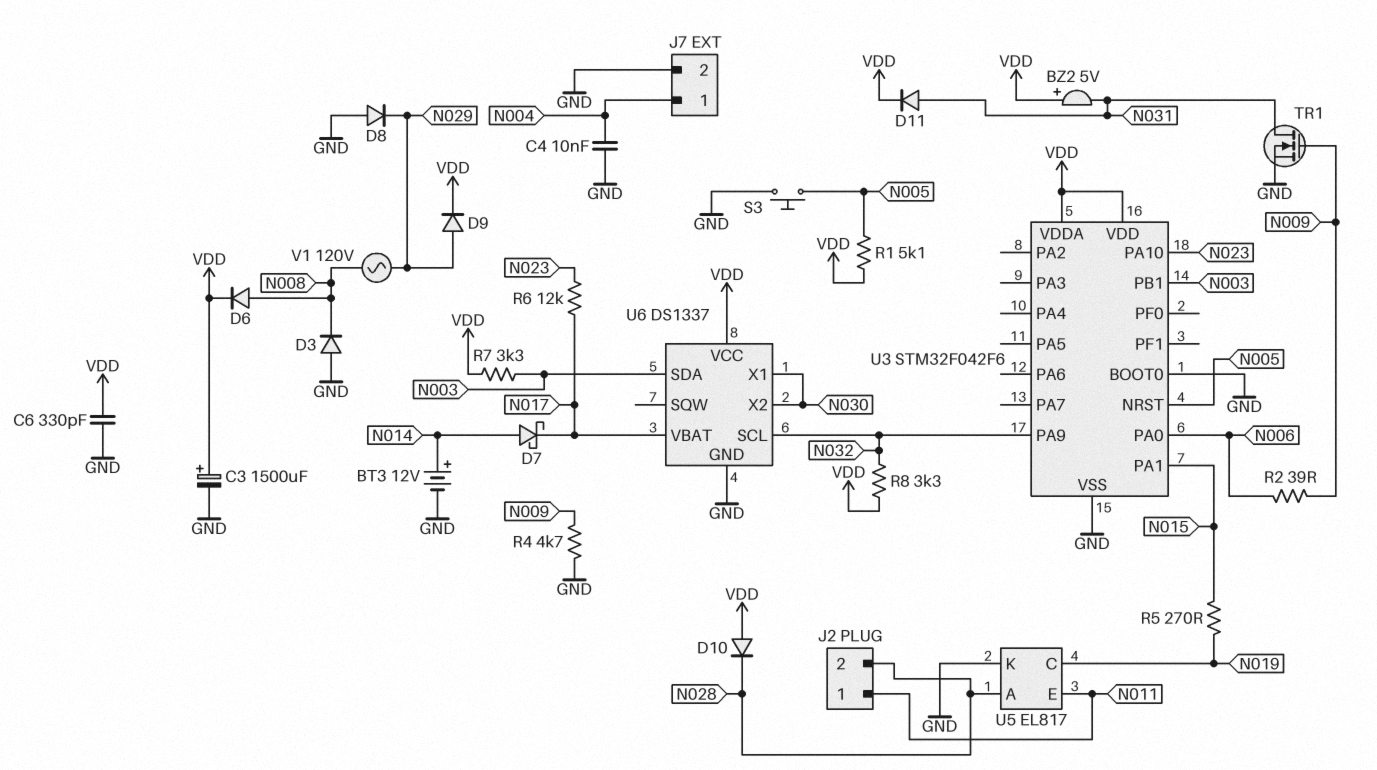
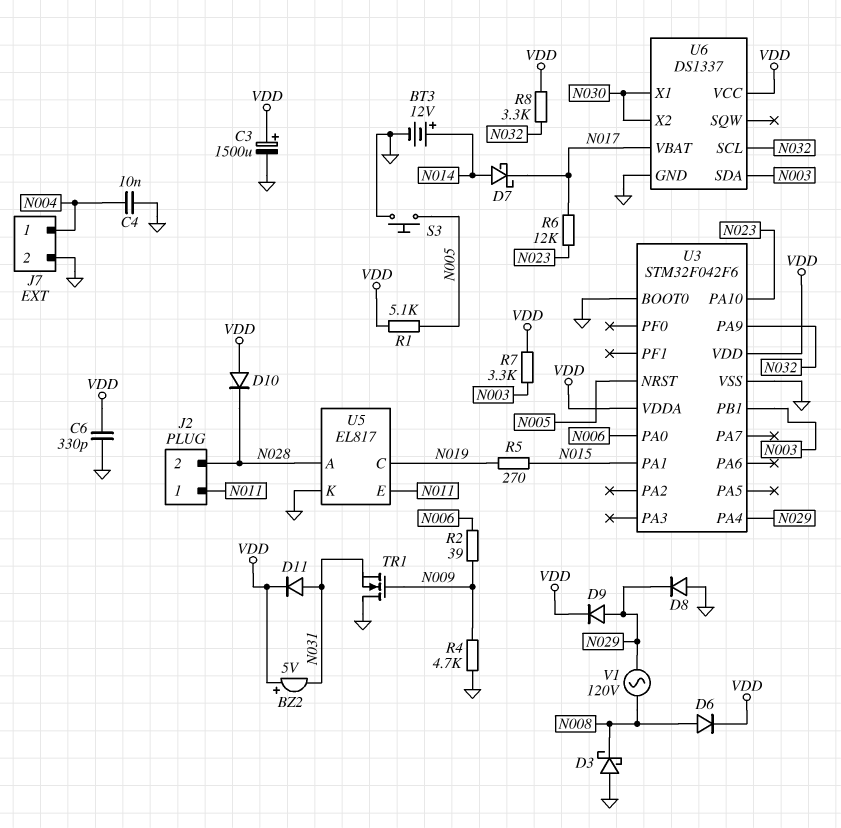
D3: diode (A GND, K N008) -> schottky (A GND, K N008)
TR1: NMOS (G N009, D N031, S GND) -> NMOS (G N009, D GND, S N031)
U3 pin PA4: none -> N029

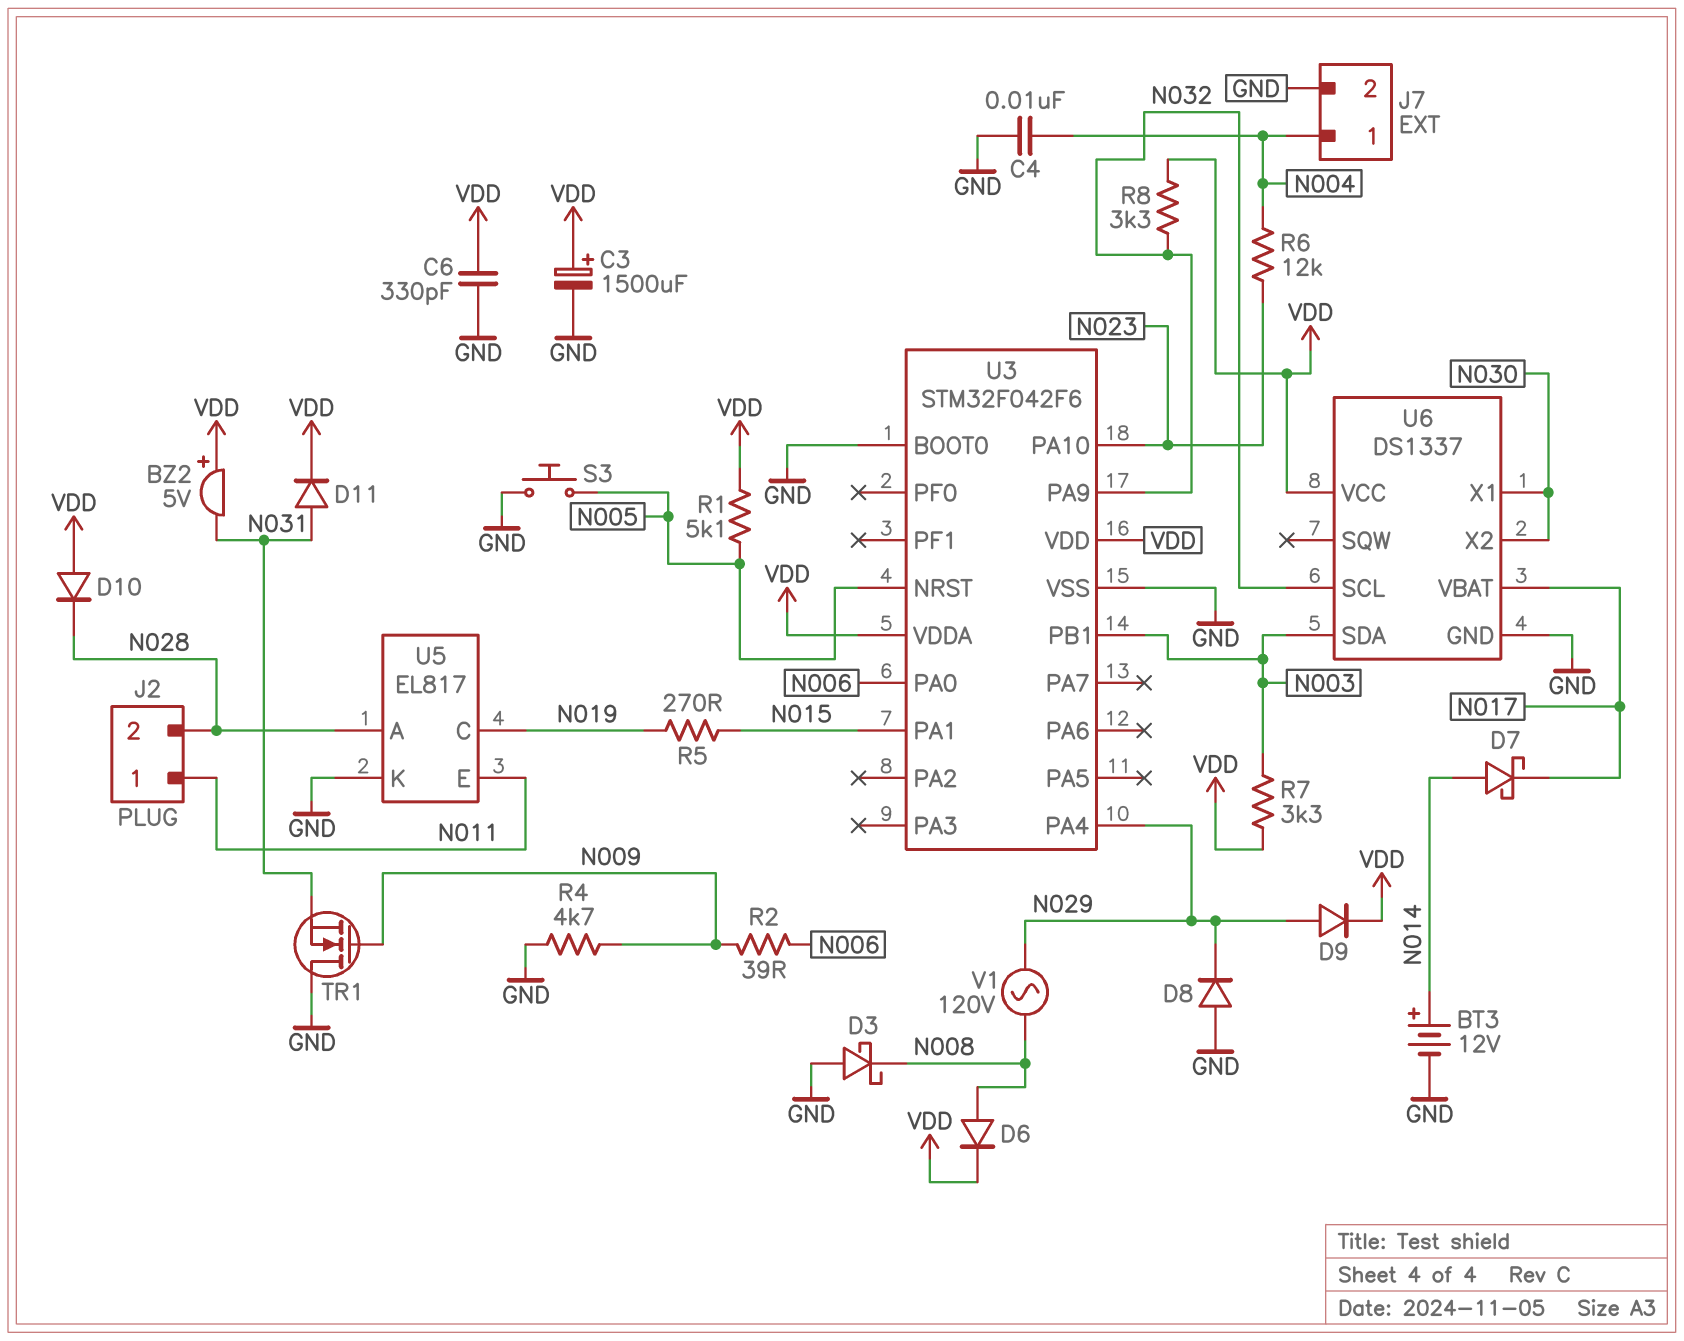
R6: 12k (N017, N023) -> 12k (N004, N023)

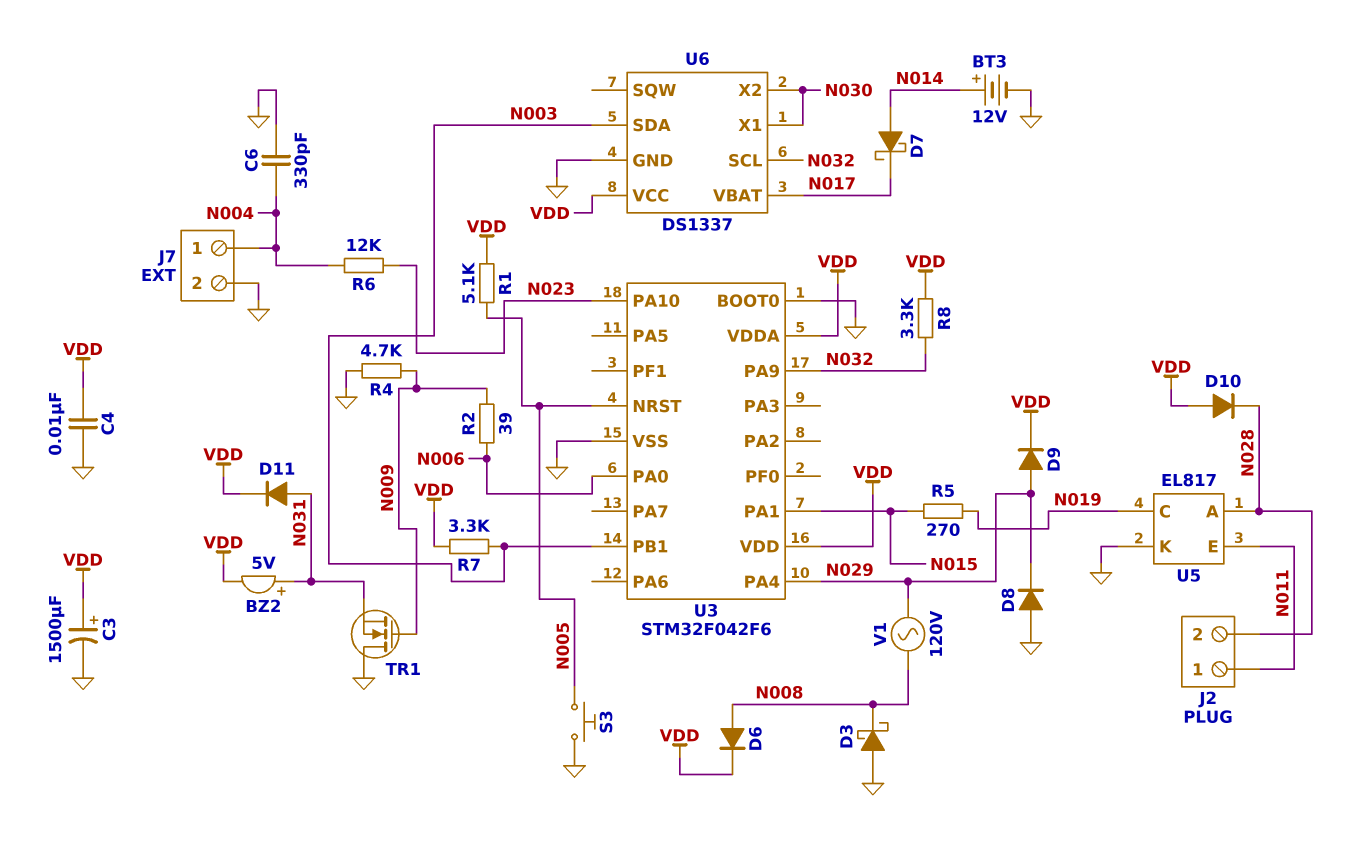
BZ2: buzzer 5V (plus VDD, minus N031) -> buzzer 5V (plus N031, minus VDD)
C4: 10nF (GND, N004) -> 10nF (GND, VDD)
C6: 330pF (GND, VDD) -> 330pF (GND, N004)

